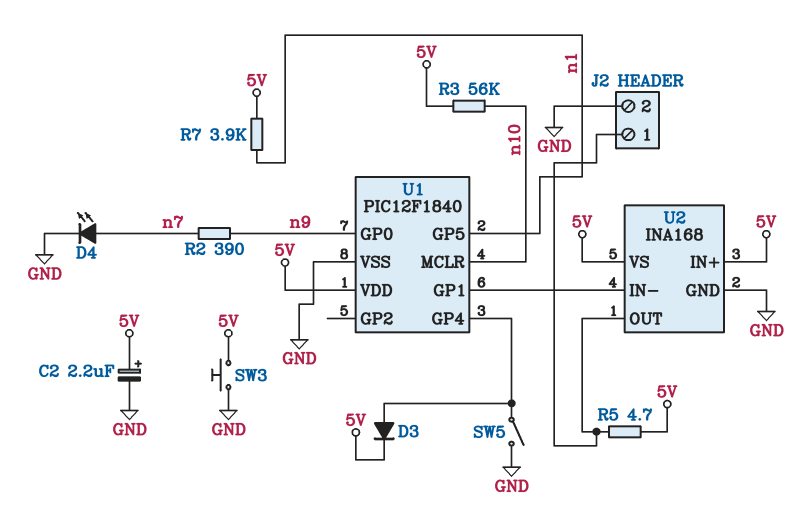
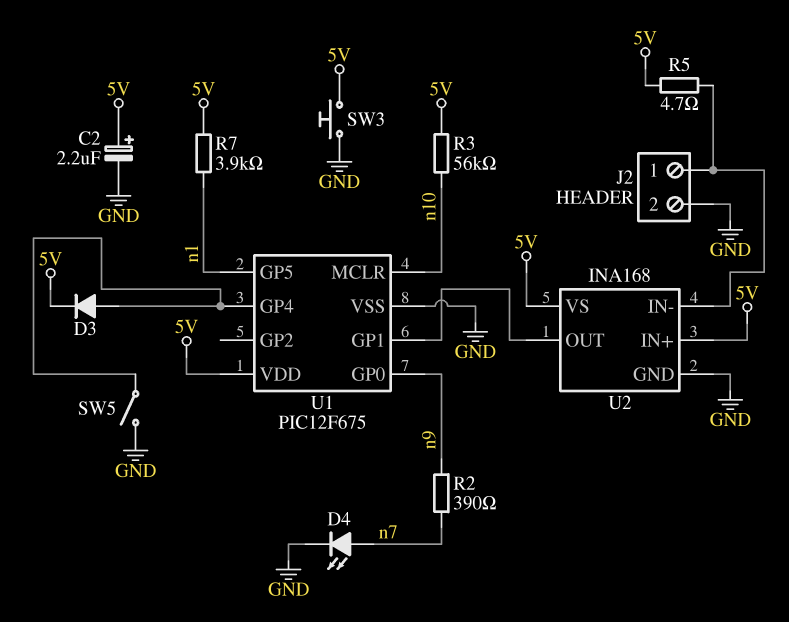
U1: PIC12F1840 -> PIC12F675
U2 pin IN-: U1/GP1 -> J2/1
U2 pin OUT: J2/1 -> U1/GP1

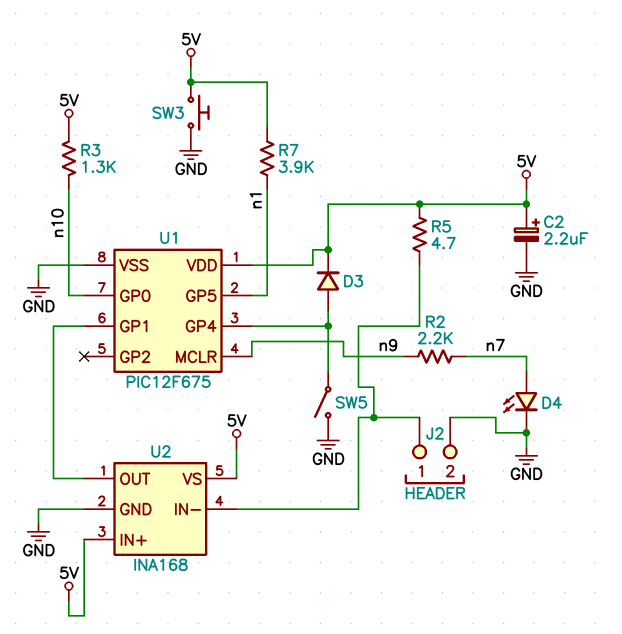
R2: 390 (n7, n9) -> 2.2k (n7, n9)
R3: 56k (5V, n10) -> 1.3k (5V, n10)
U1 pin GP0: n9 -> n10
U1 pin MCLR: n10 -> n9

